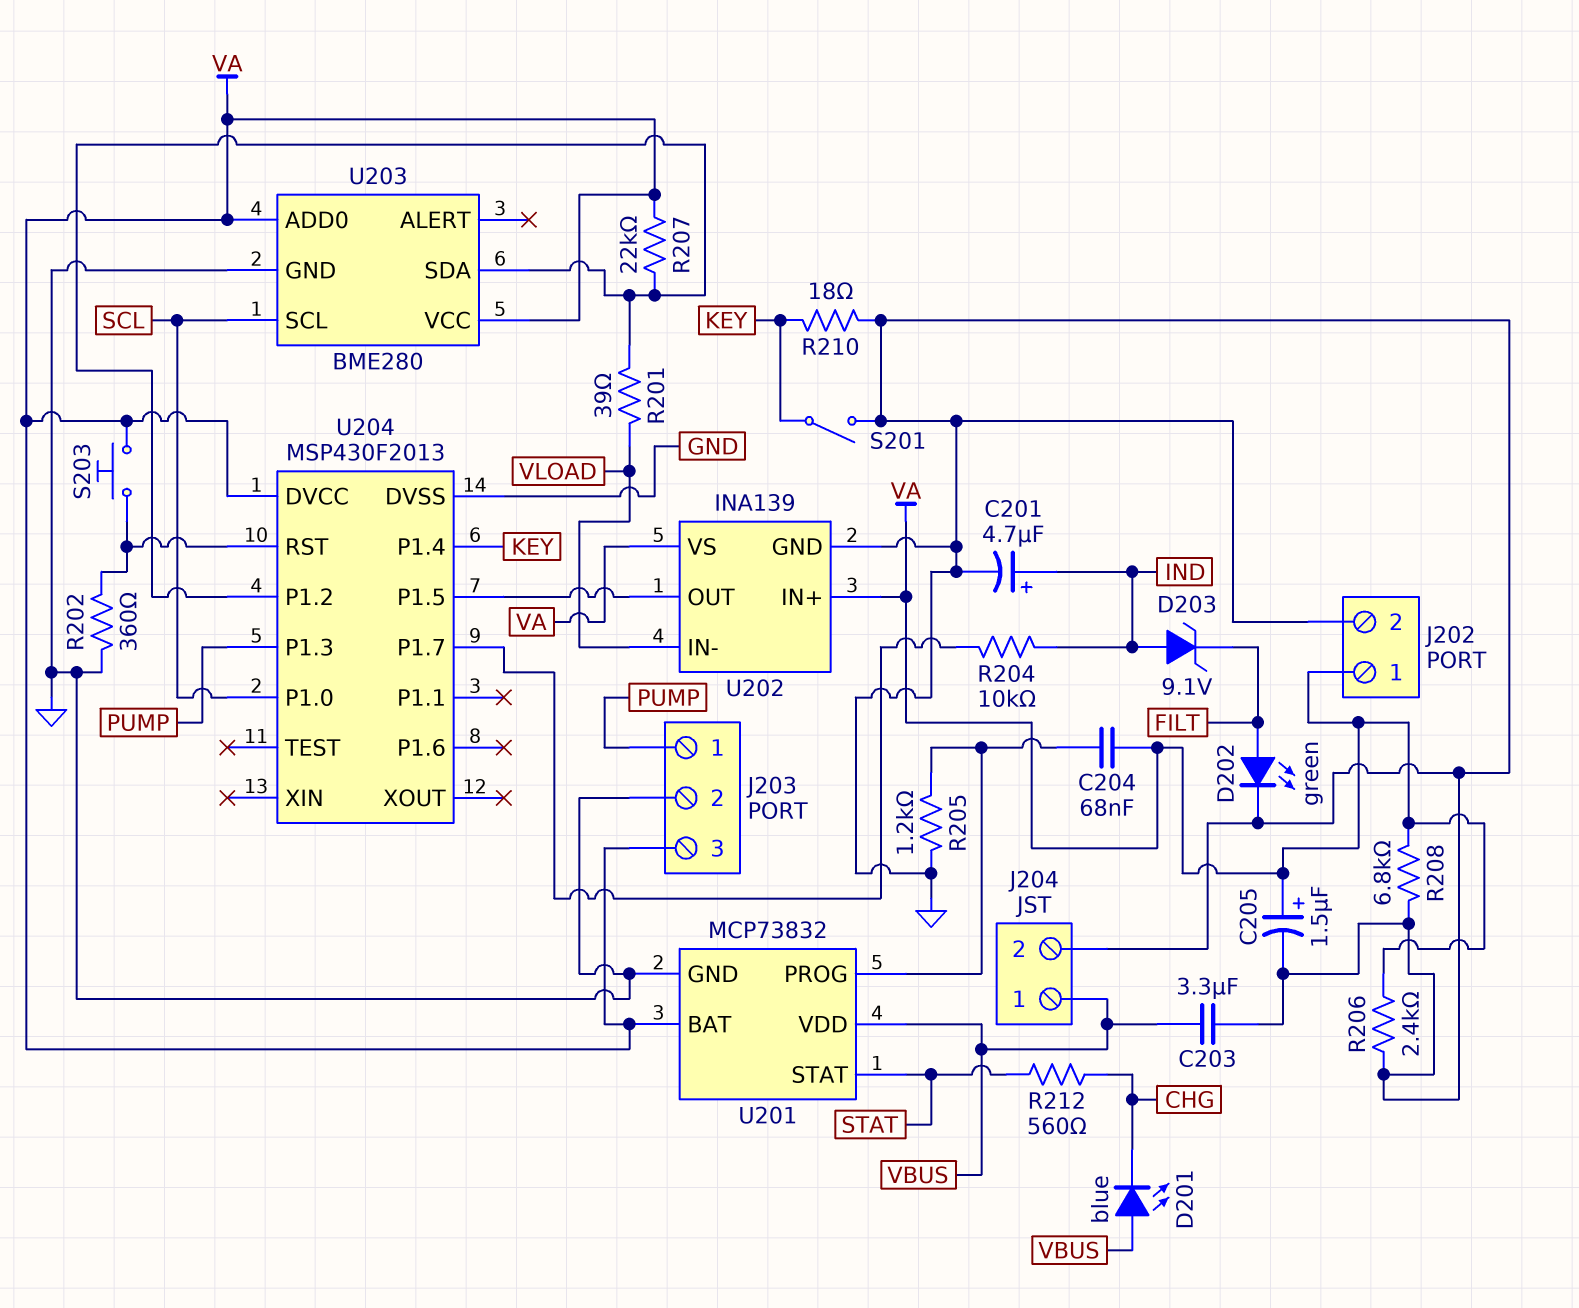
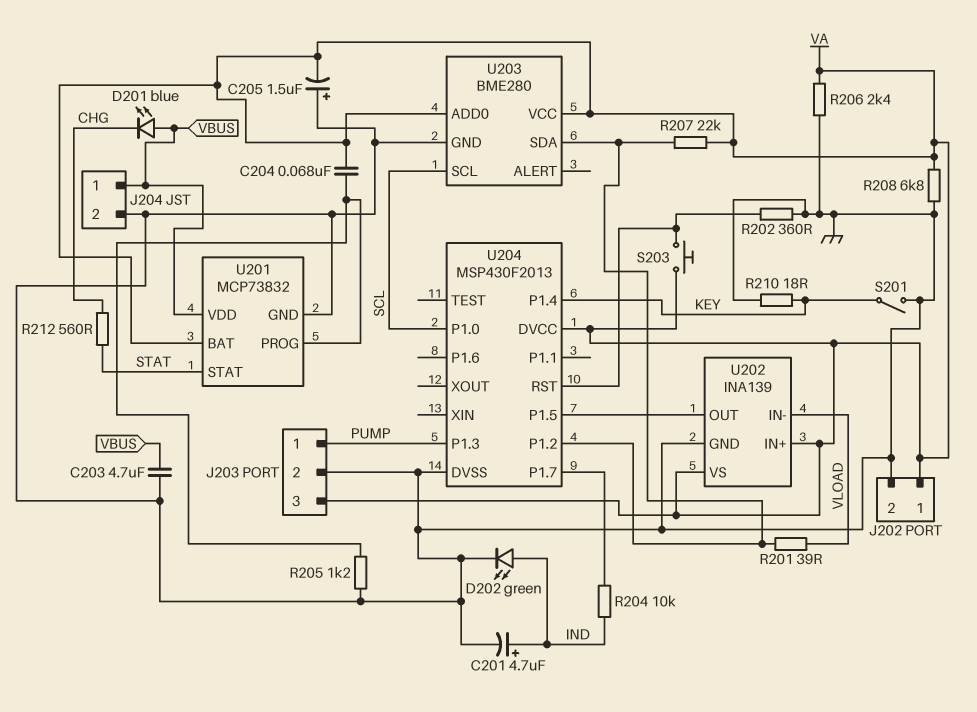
C203: 3.3uF (GND, VBUS) -> 4.7uF (GND, VBUS)
C205: 1.5uF (plus VA, minus GND) -> 1.5uF (plus GND, minus VA)
D202: LED green (A FILT, K GND) -> LED green (A IND, K GND)
D203: zener 9.1V (A IND, K FILT) -> none

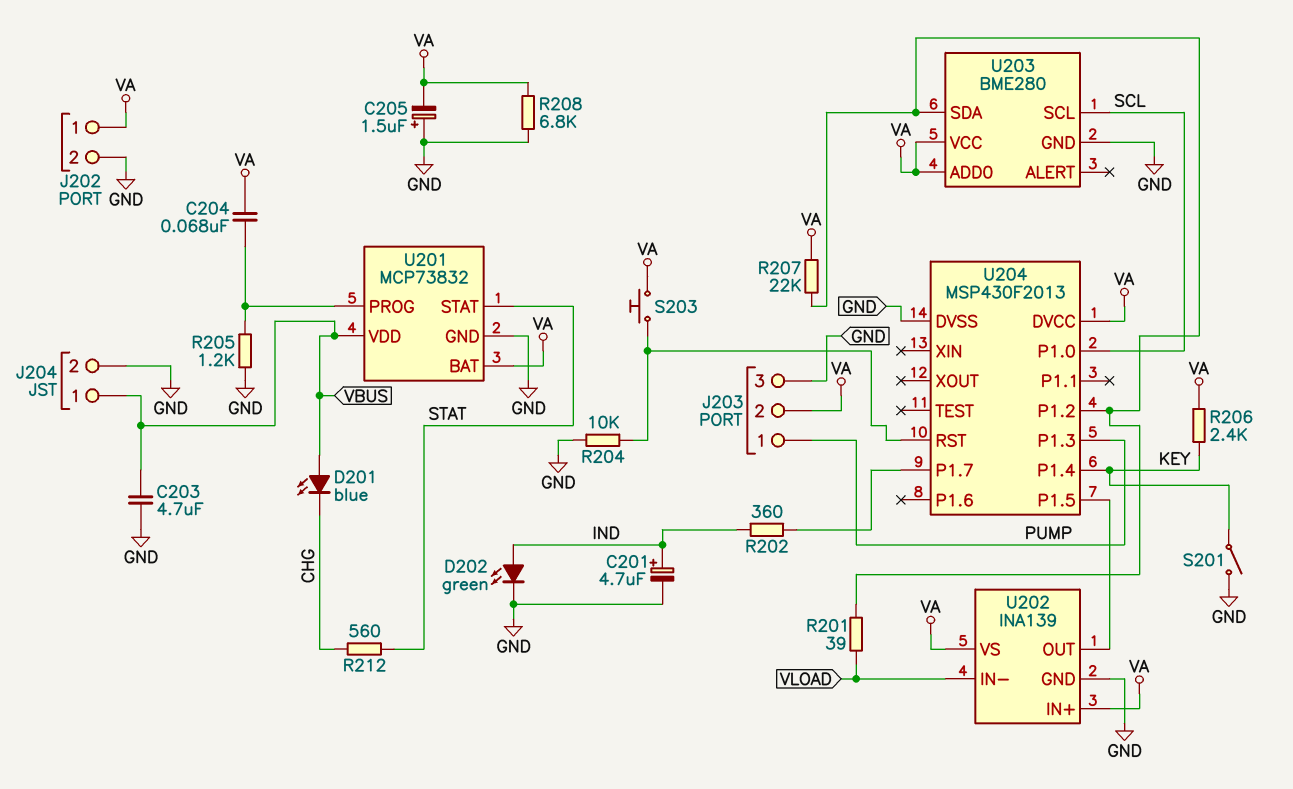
J203 pin 2: GND -> VA
J203 pin 3: VA -> GND
R202: 360 (GND, U204/RST) -> 360 (IND, U204/P1.7)
R204: 10k (IND, U204/P1.7) -> 10k (GND, U204/RST)
R206: 2.4k (GND, VA) -> 2.4k (KEY, VA)
R210: 18 (GND, KEY) -> none

